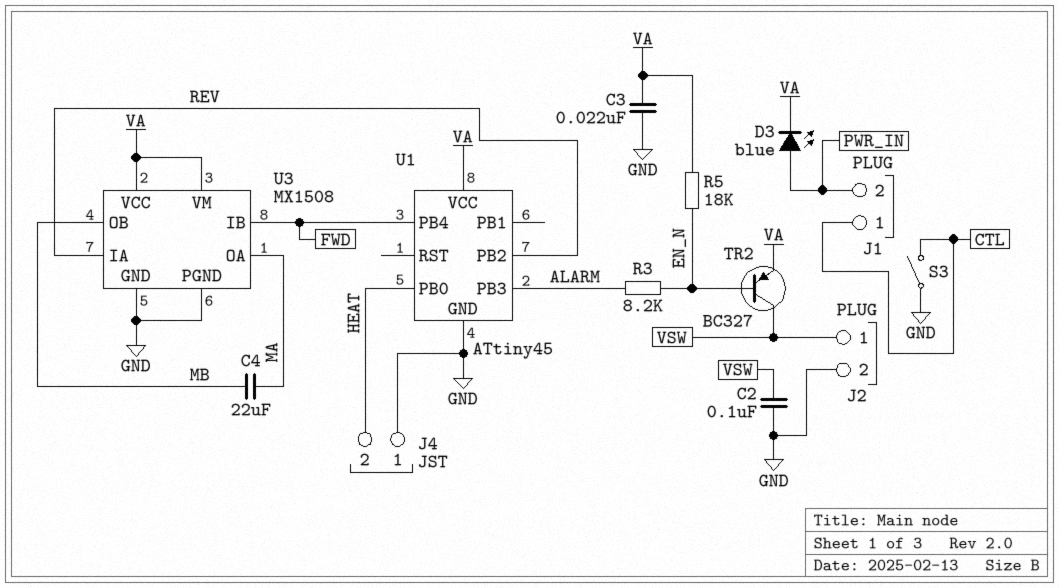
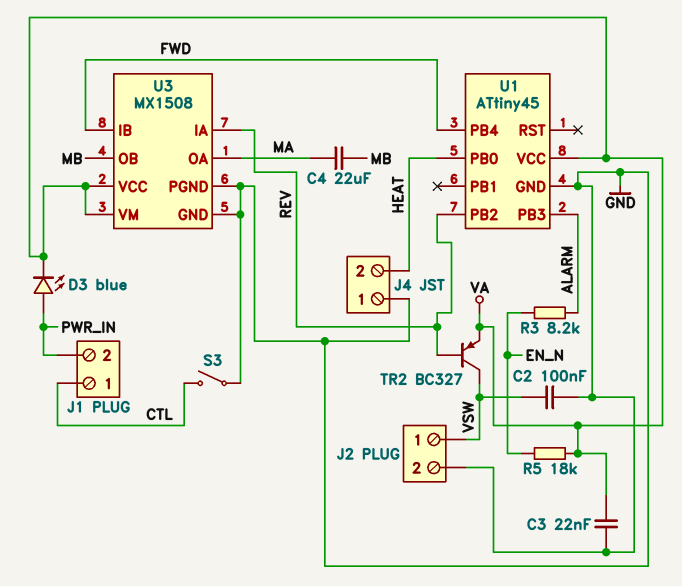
TR2: PNP BC327 (B EN_N, C VSW, E VA) -> PNP BC327 (B REV, C VSW, E VA)

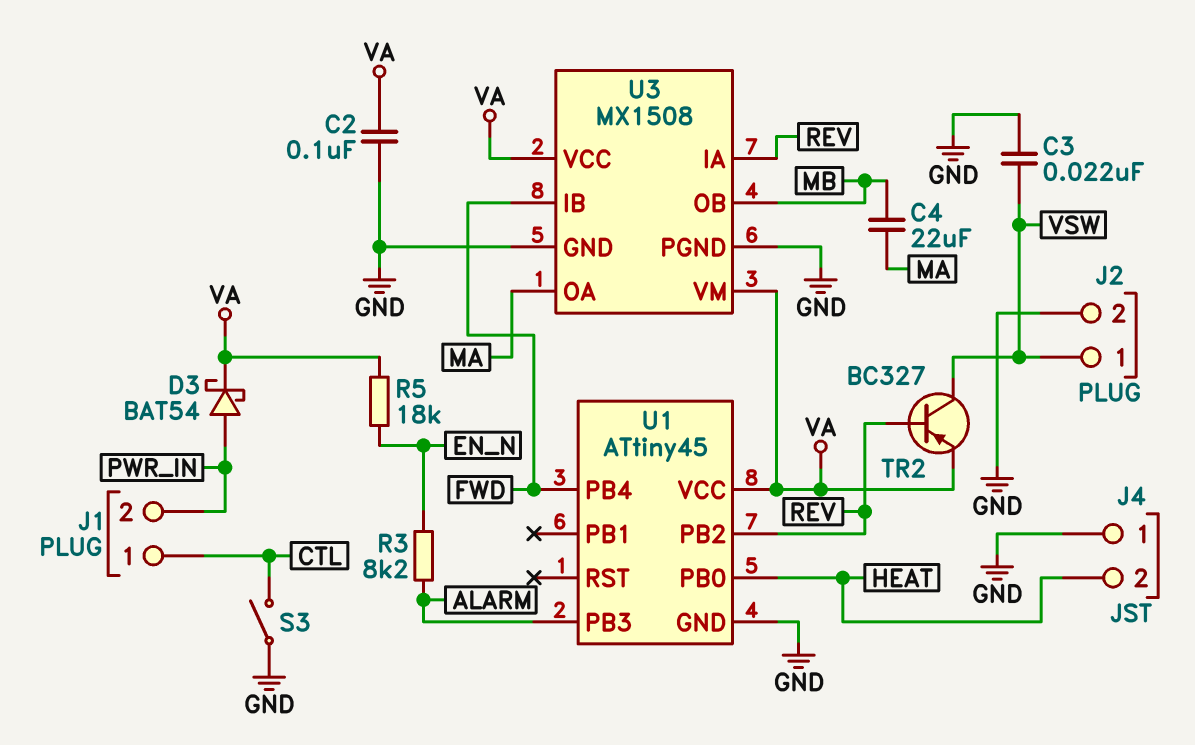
C2: 100nF (GND, VSW) -> 100nF (GND, VA)
C3: 22nF (GND, VA) -> 22nF (GND, VSW)
D3: LED blue (A PWR_IN, K VA) -> schottky BAT54 (A PWR_IN, K VA)

